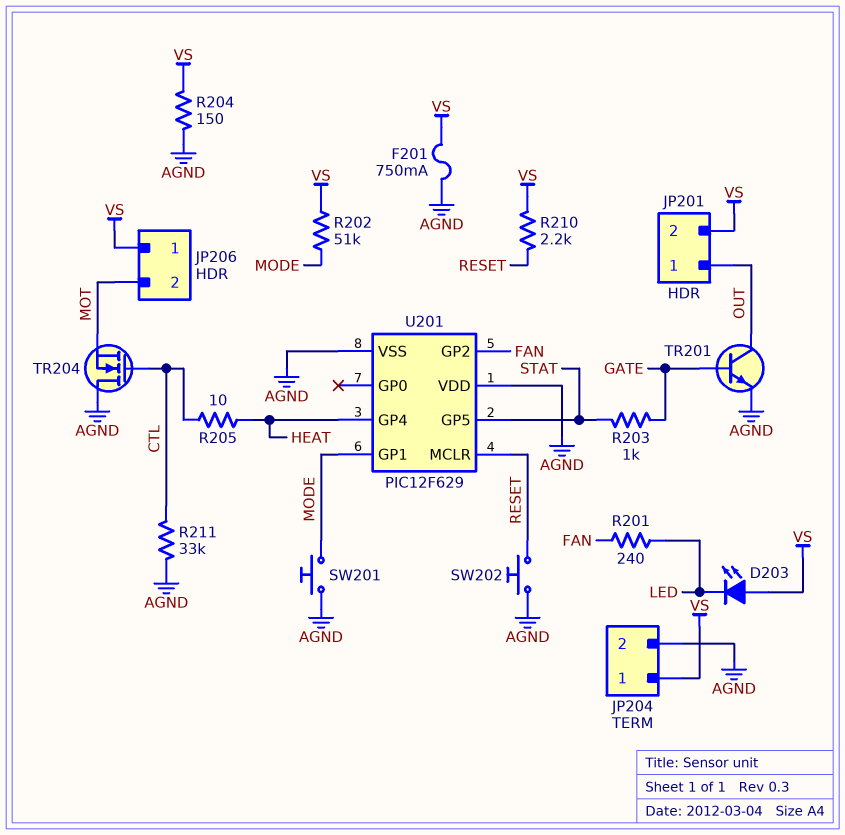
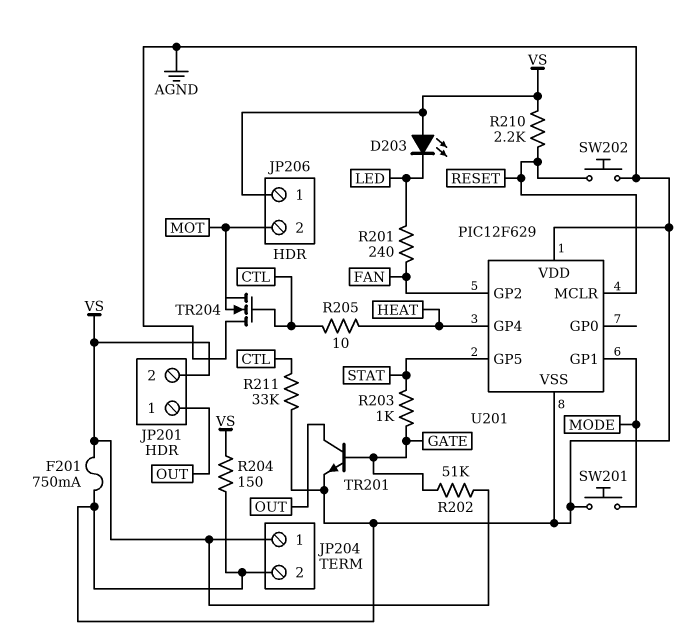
R202: 51k (MODE, VS) -> 51k (GATE, VS)

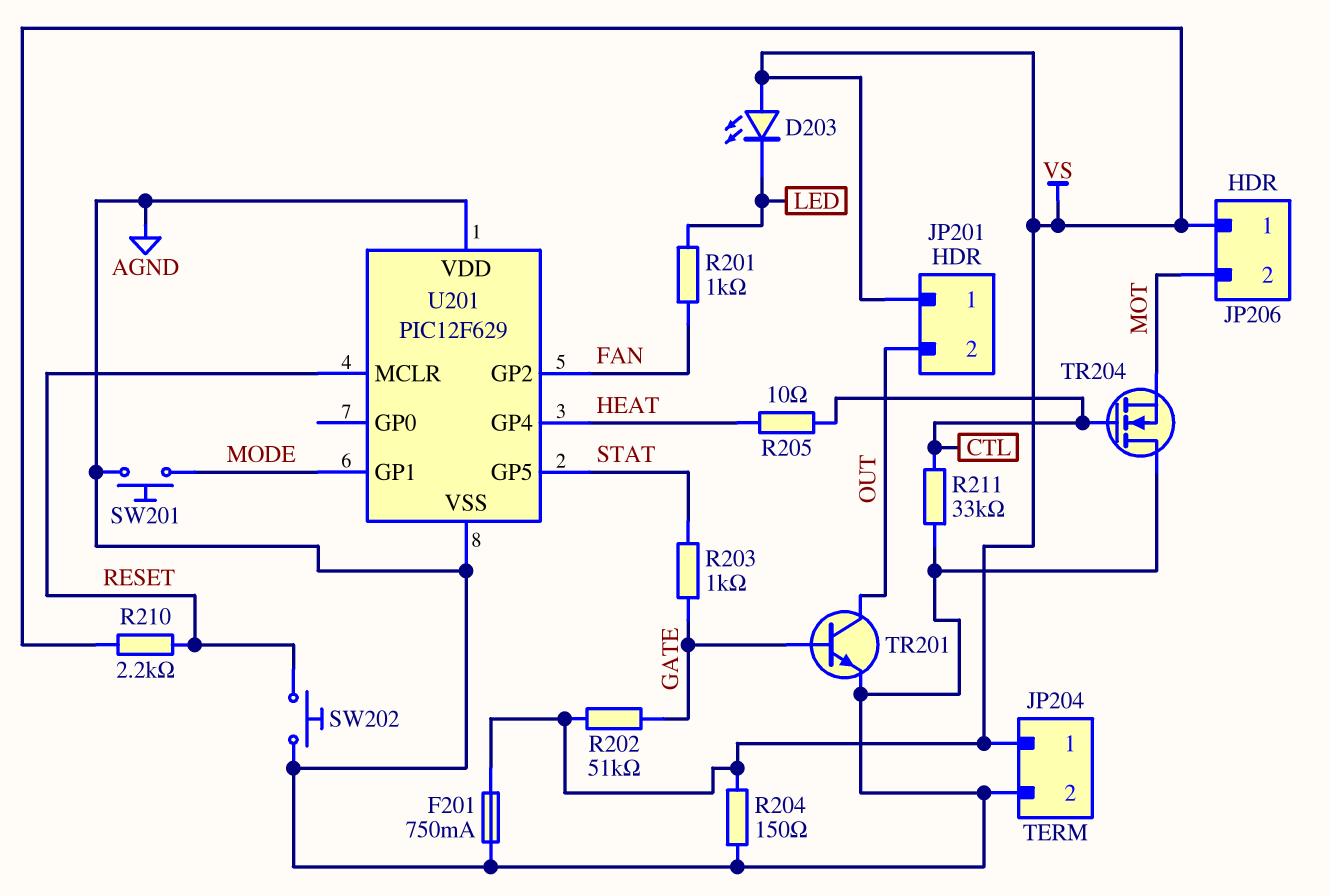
JP201 pin 1: OUT -> VS
JP201 pin 2: VS -> OUT
R201: 240 (FAN, LED) -> 1k (FAN, LED)

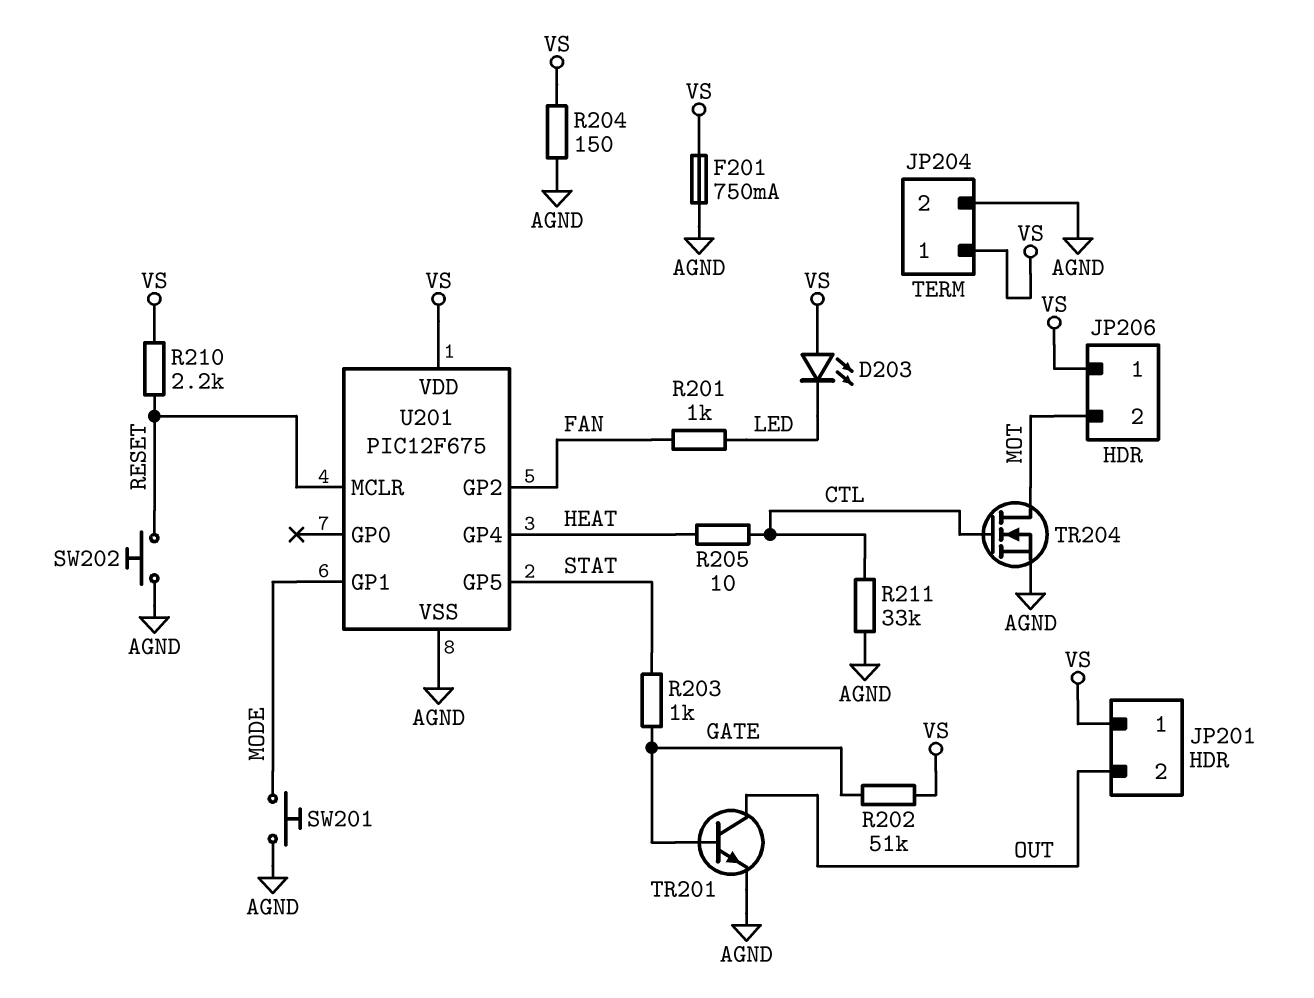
TR204: NMOS (G CTL, D AGND, S MOT) -> NMOS (G CTL, D MOT, S AGND)
U201: PIC12F629 -> PIC12F675
U201 pin VDD: AGND -> VS

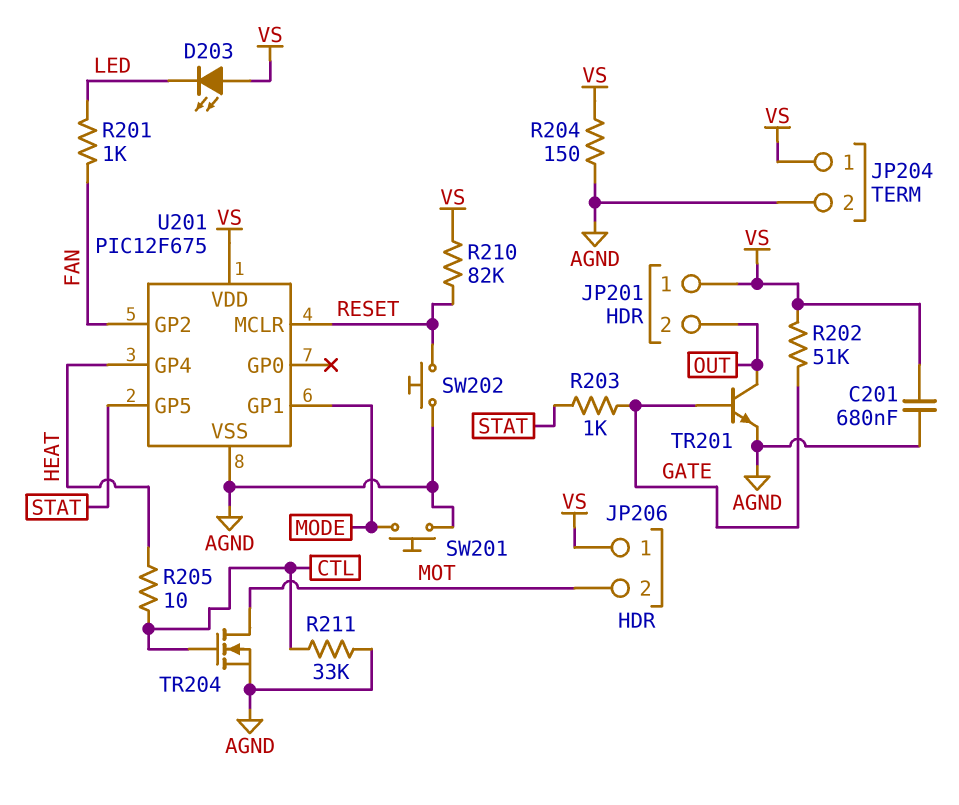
C201: none -> 680nF (AGND, VS)
F201: 750mA (AGND, VS) -> none
R210: 2.2k (RESET, VS) -> 82k (RESET, VS)

